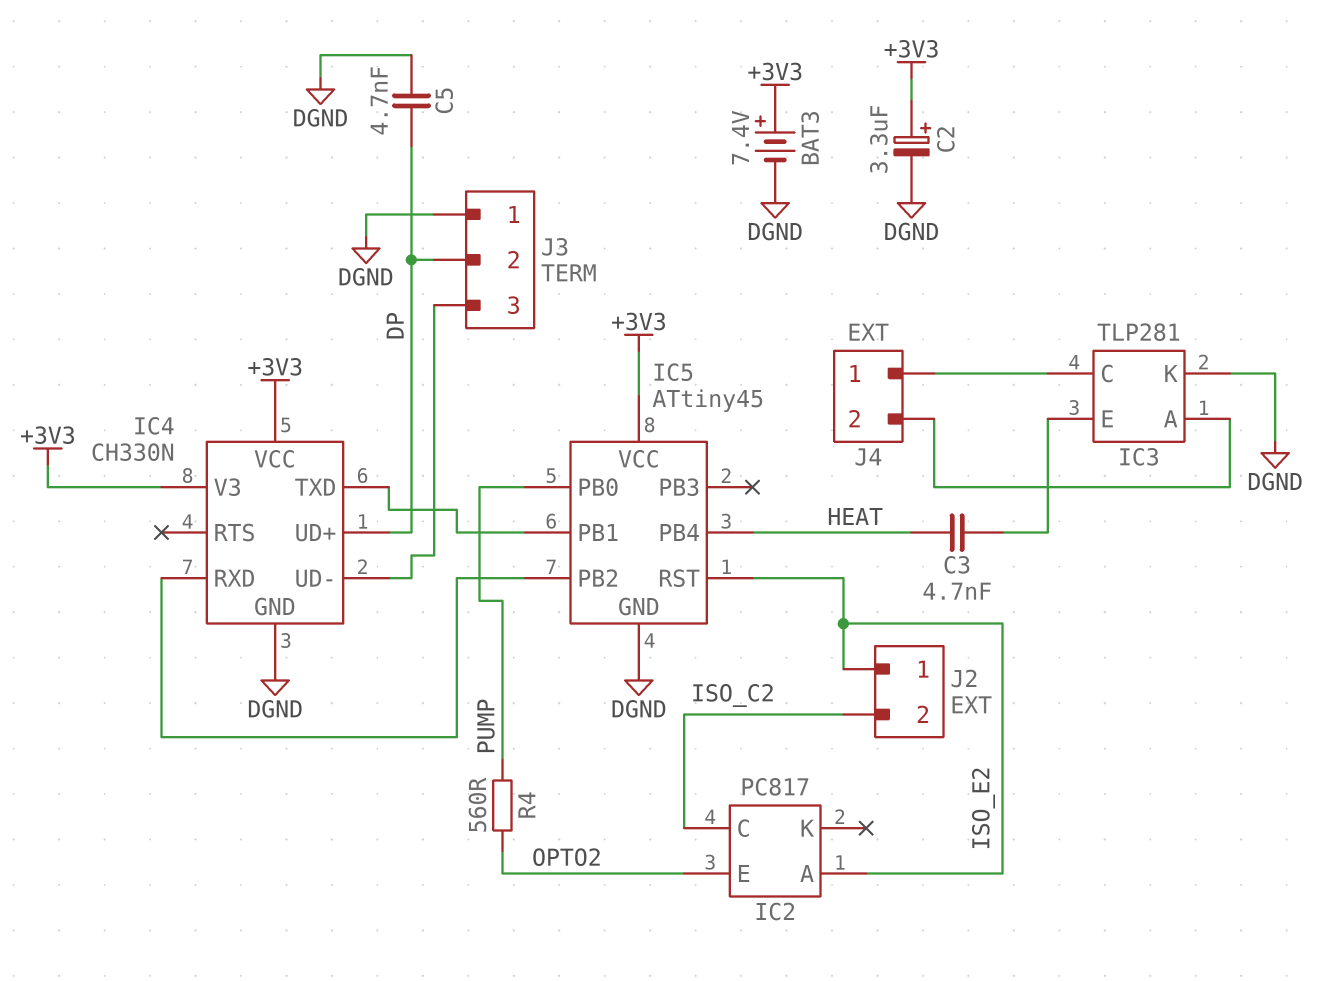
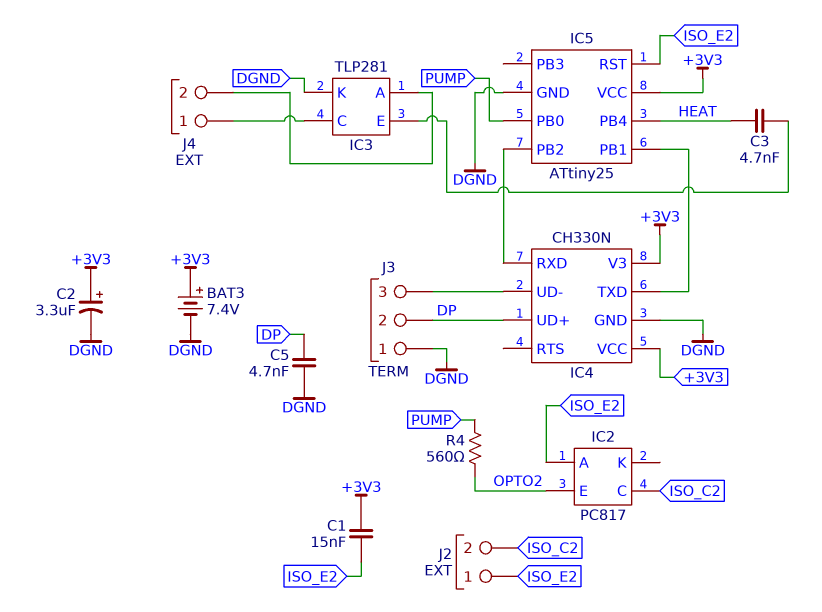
C1: none -> 15nF (+3V3, ISO_E2)
IC5: ATtiny45 -> ATtiny25

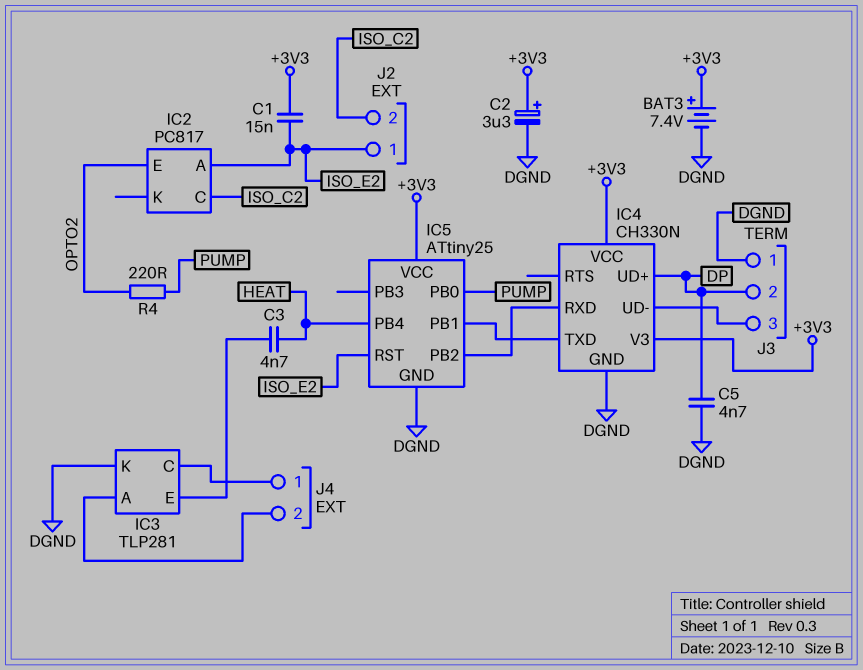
R4: 560 (OPTO2, PUMP) -> 220 (OPTO2, PUMP)

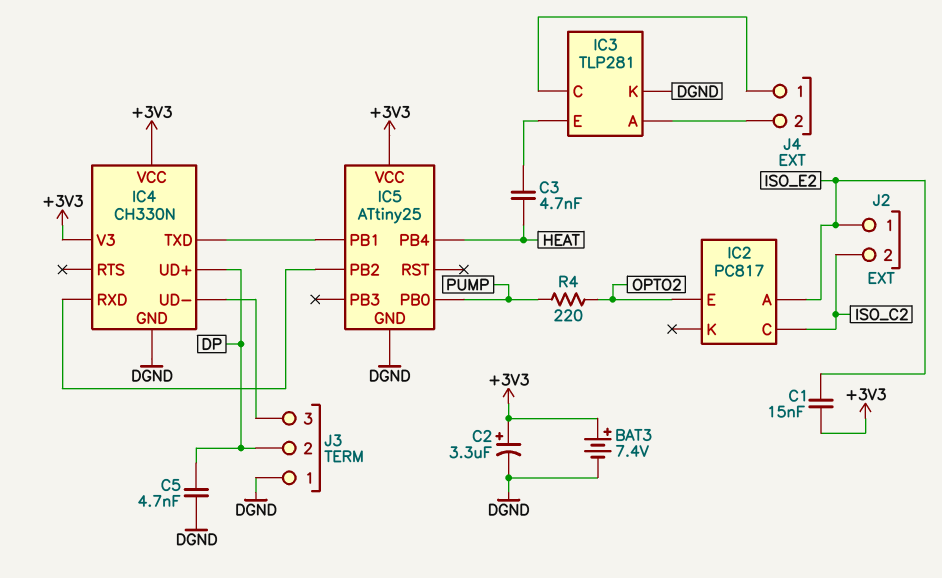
IC5 pin RST: ISO_E2 -> none

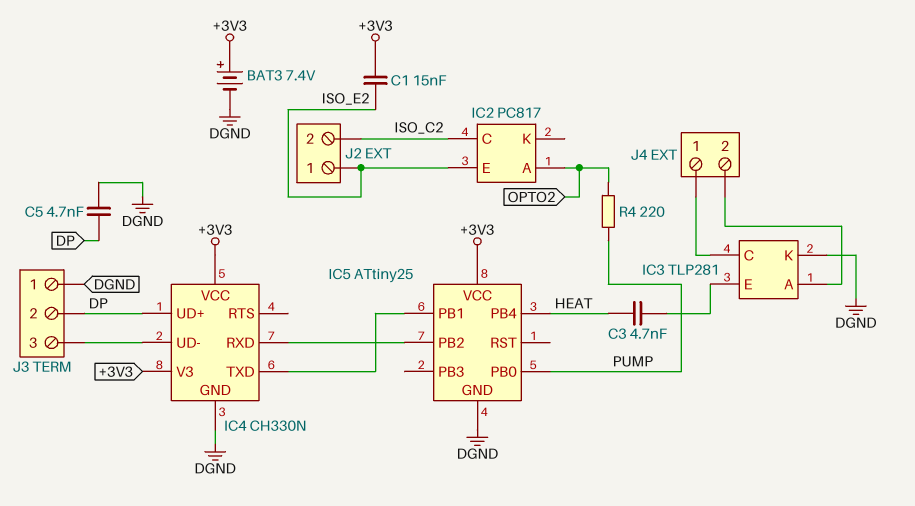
C2: 3.3uF (plus +3V3, minus DGND) -> none
IC2 pin A: ISO_E2 -> OPTO2
IC2 pin E: OPTO2 -> ISO_E2

